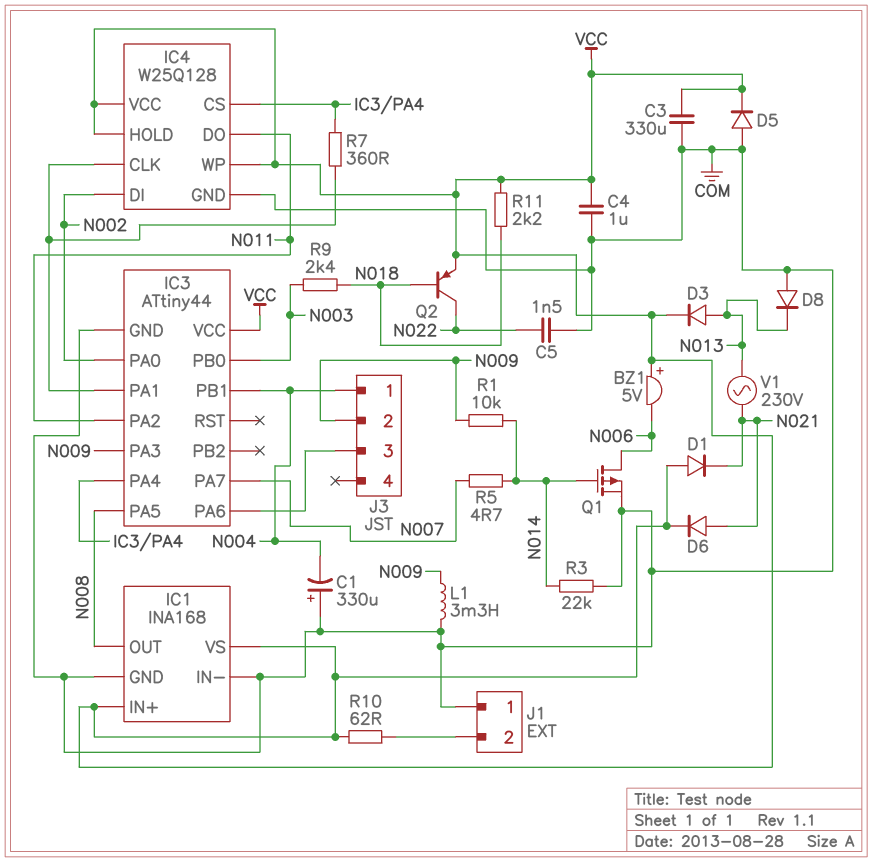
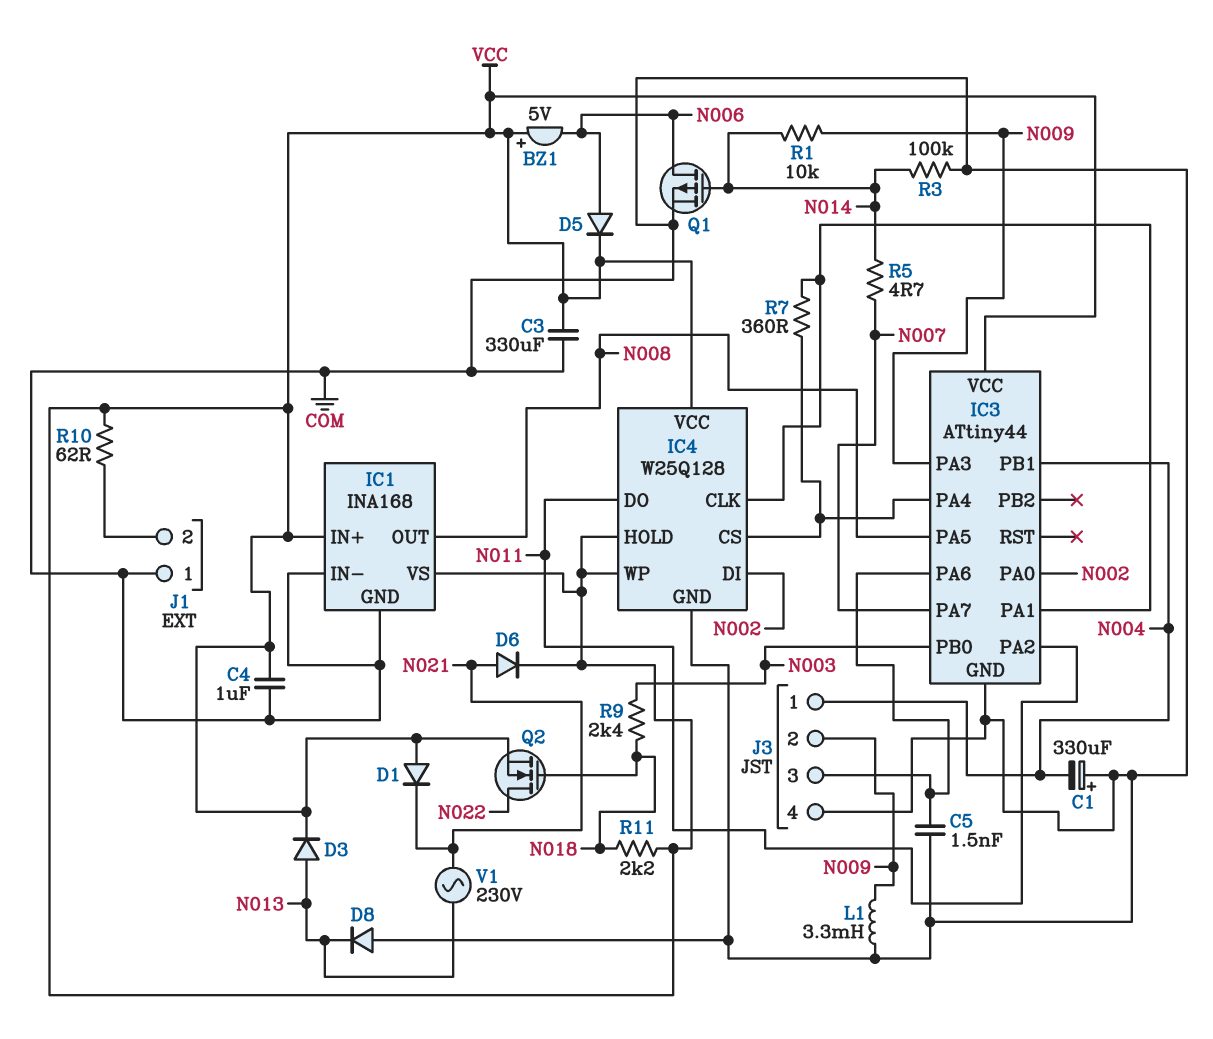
C5: 1.5nF (COM, N022) -> 1.5nF (COM, IC3/PA6)
D5: diode (A COM, K VCC) -> diode (A N006, K VCC)
J3 pin 4: none -> COM
Q2: PNP (B N018, C N022, E VCC) -> NMOS (G N018, D N022, S VCC)
R3: 22k (COM, N014) -> 100k (COM, N014)

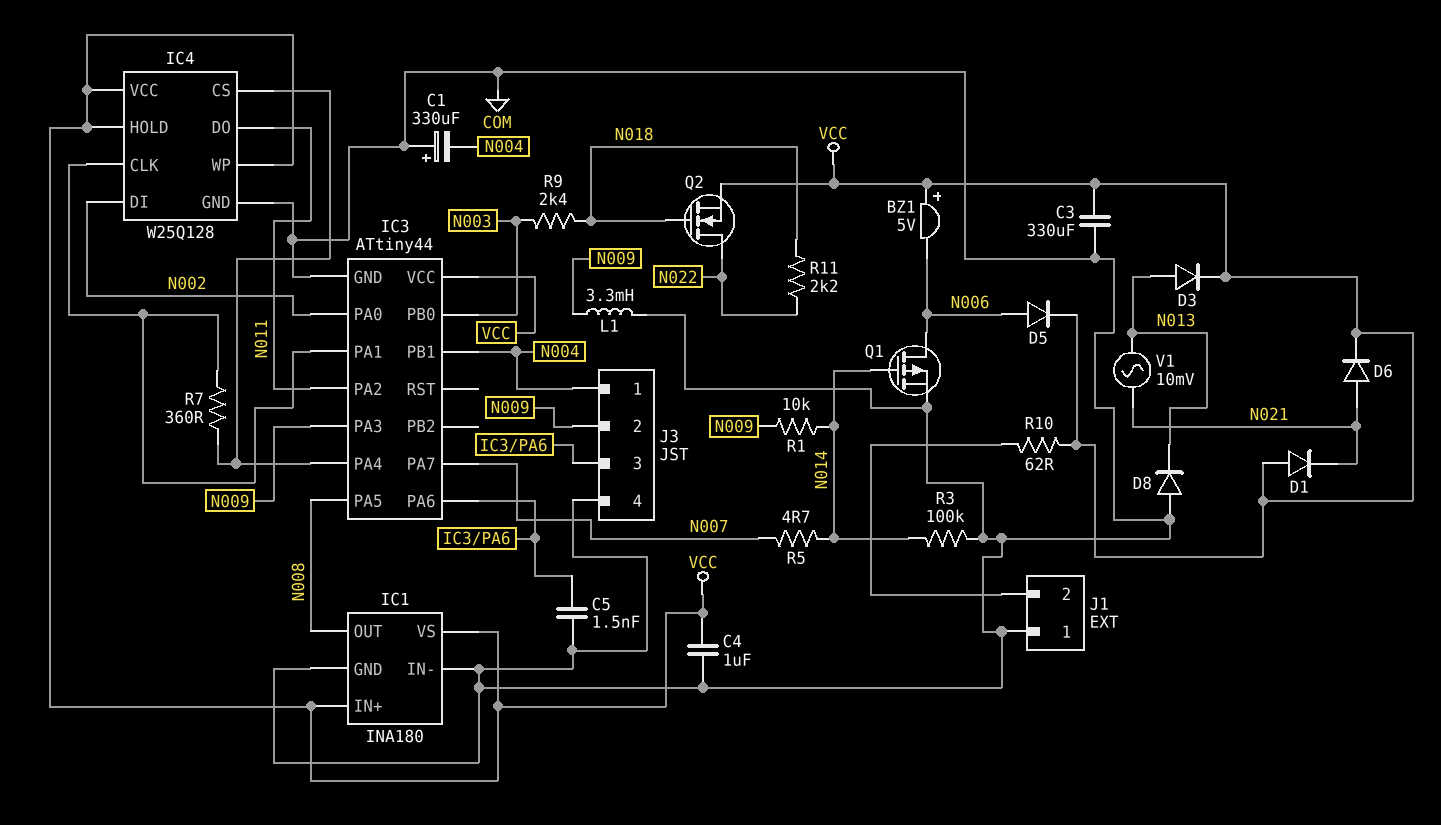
IC1: INA168 -> INA180
R11: 2.2k (N018, VCC) -> 2.2k (N018, N022)
V1: AC 230V (N013, N021) -> AC 10mV (N013, N021)

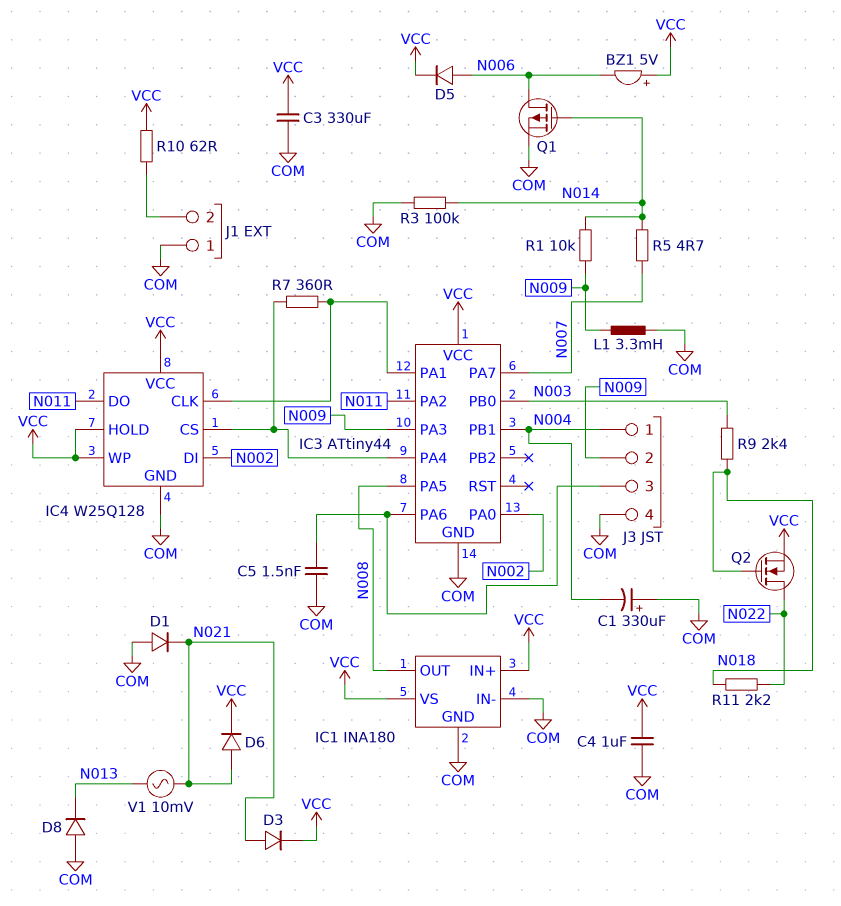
D1: diode (A VCC, K N021) -> diode (A COM, K N021)
D3: diode (A N013, K VCC) -> diode (A N021, K VCC)

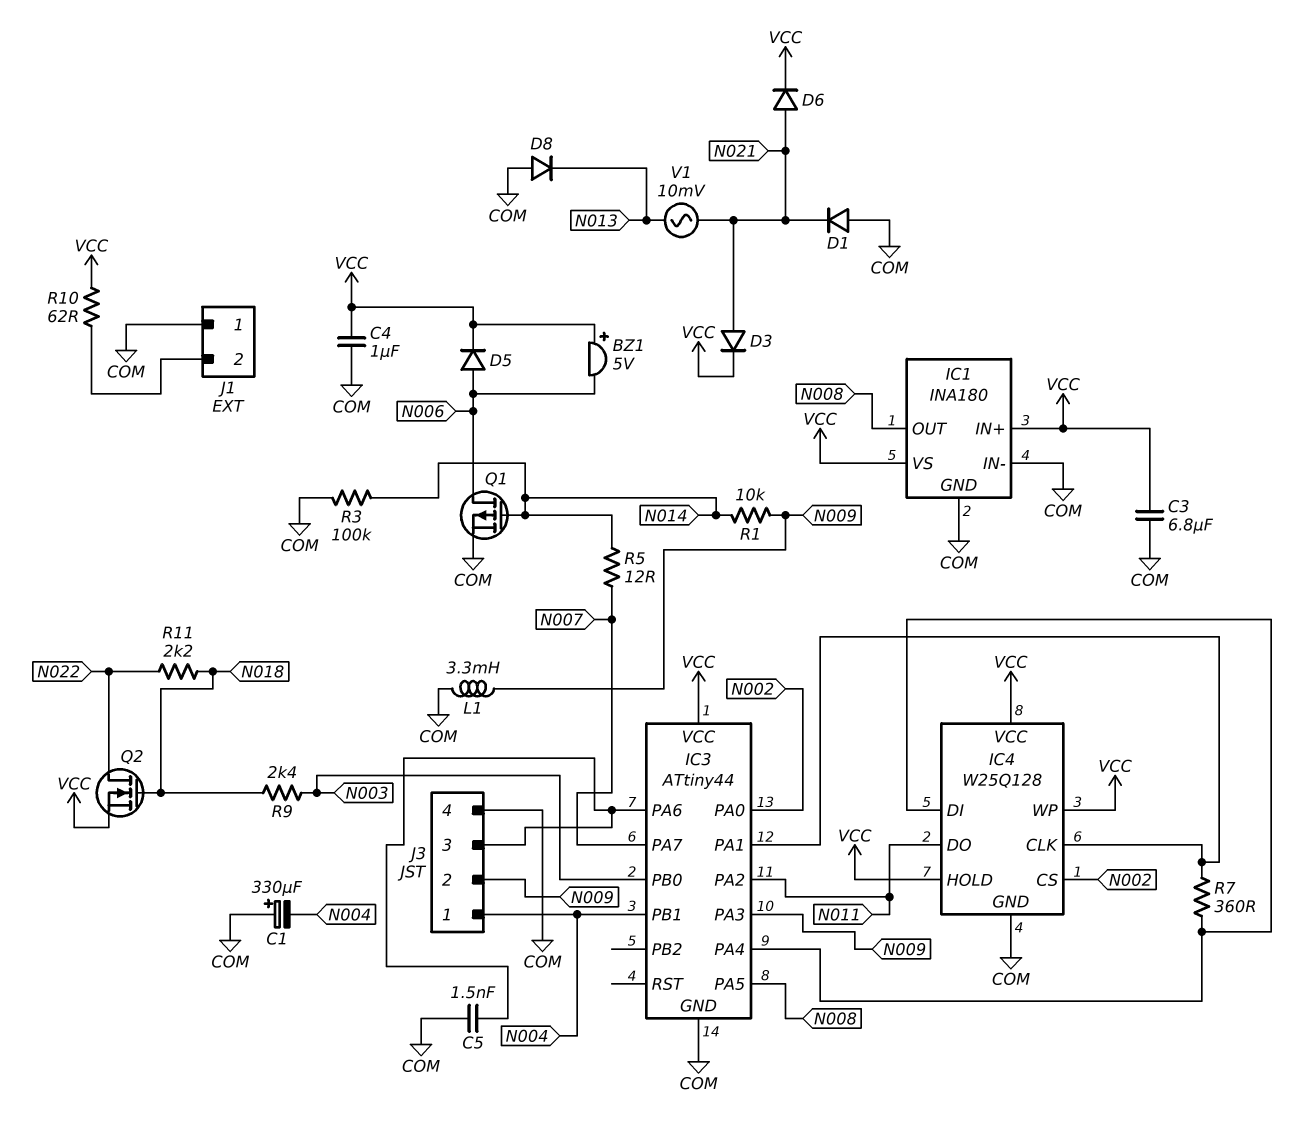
C3: 330uF (COM, VCC) -> 6.8uF (COM, VCC)
IC4 pin CS: IC3/PA4 -> N002
IC4 pin DI: N002 -> IC3/PA4
R5: 4.7 (N007, N014) -> 12 (N007, N014)

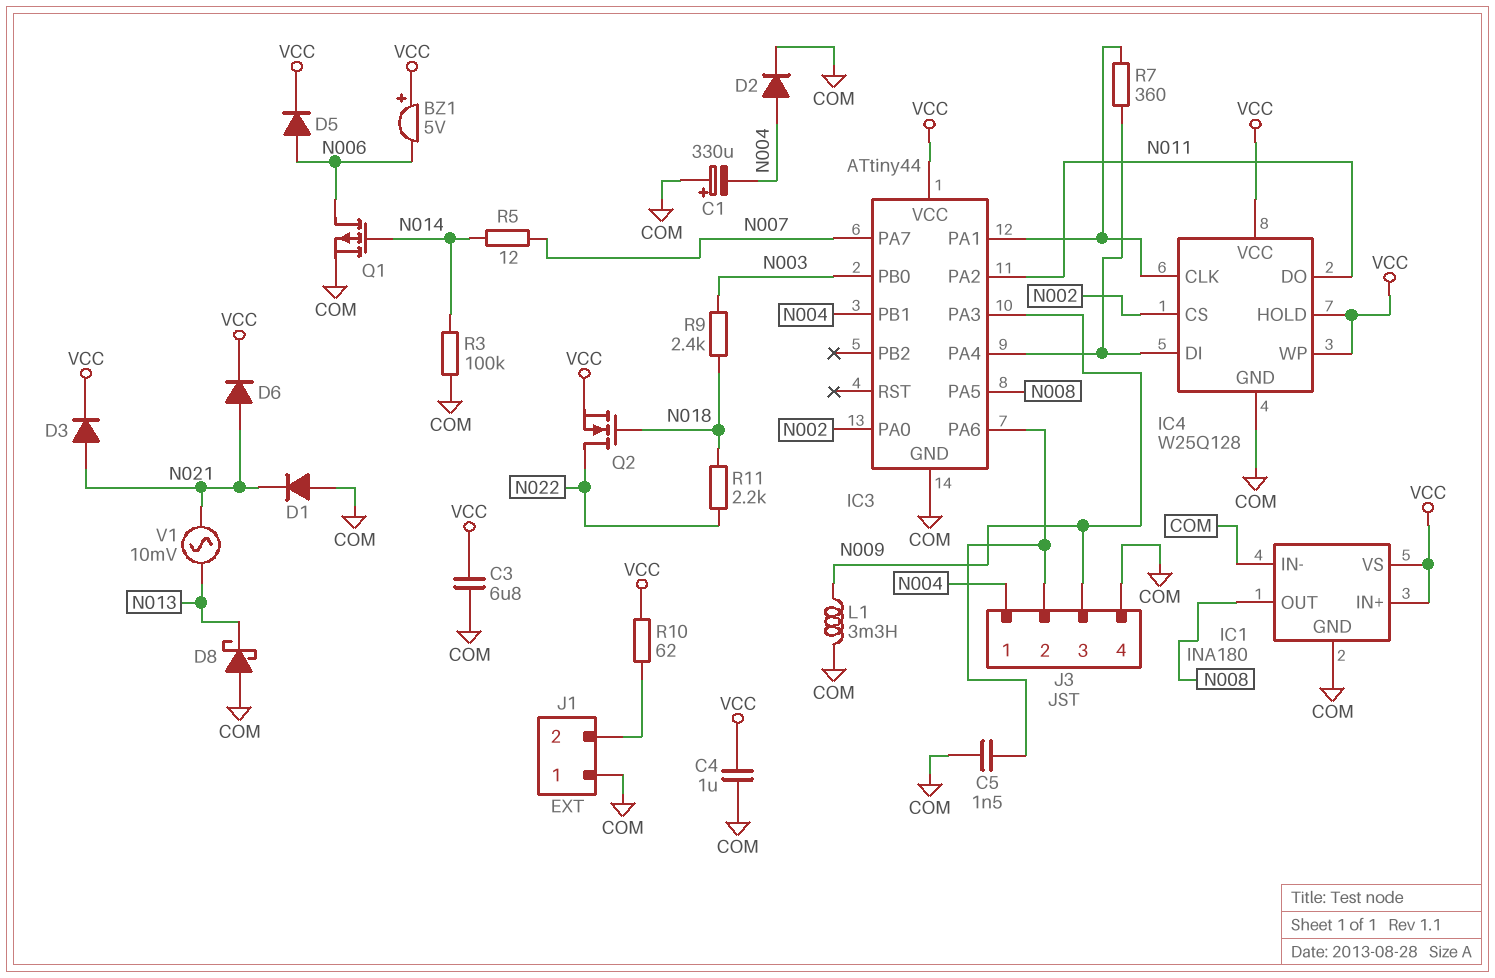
D2: none -> diode (A N004, K COM)
D8: diode (A COM, K N013) -> schottky (A COM, K N013)
J3 pin 2: N009 -> IC3/PA6
J3 pin 3: IC3/PA6 -> N009
R1: 10k (N009, N014) -> none

